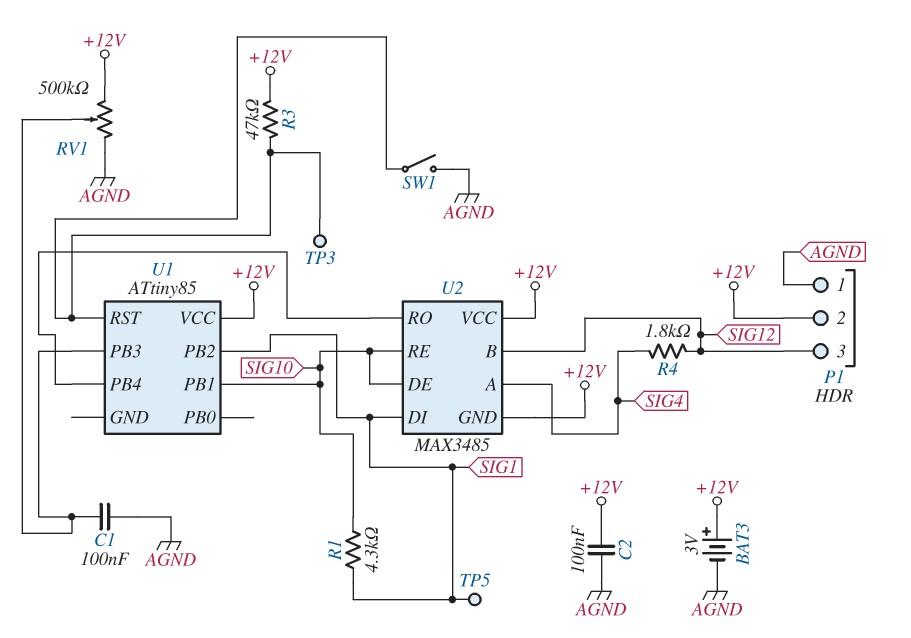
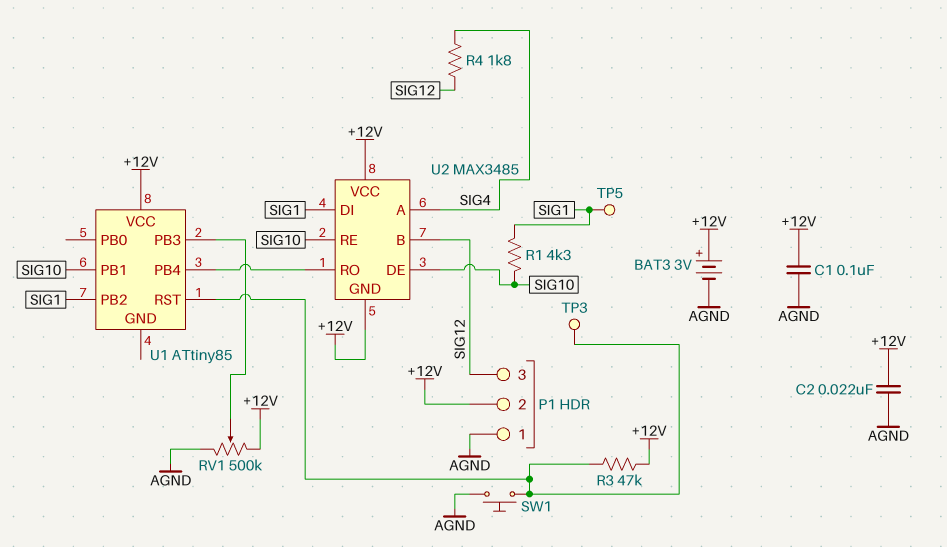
C1: 100nF (AGND, U1/PB3) -> 100nF (+12V, AGND)
C2: 100nF (+12V, AGND) -> 22nF (+12V, AGND)
SW1: switch (AGND, U1/RST) -> button (AGND, U1/RST)

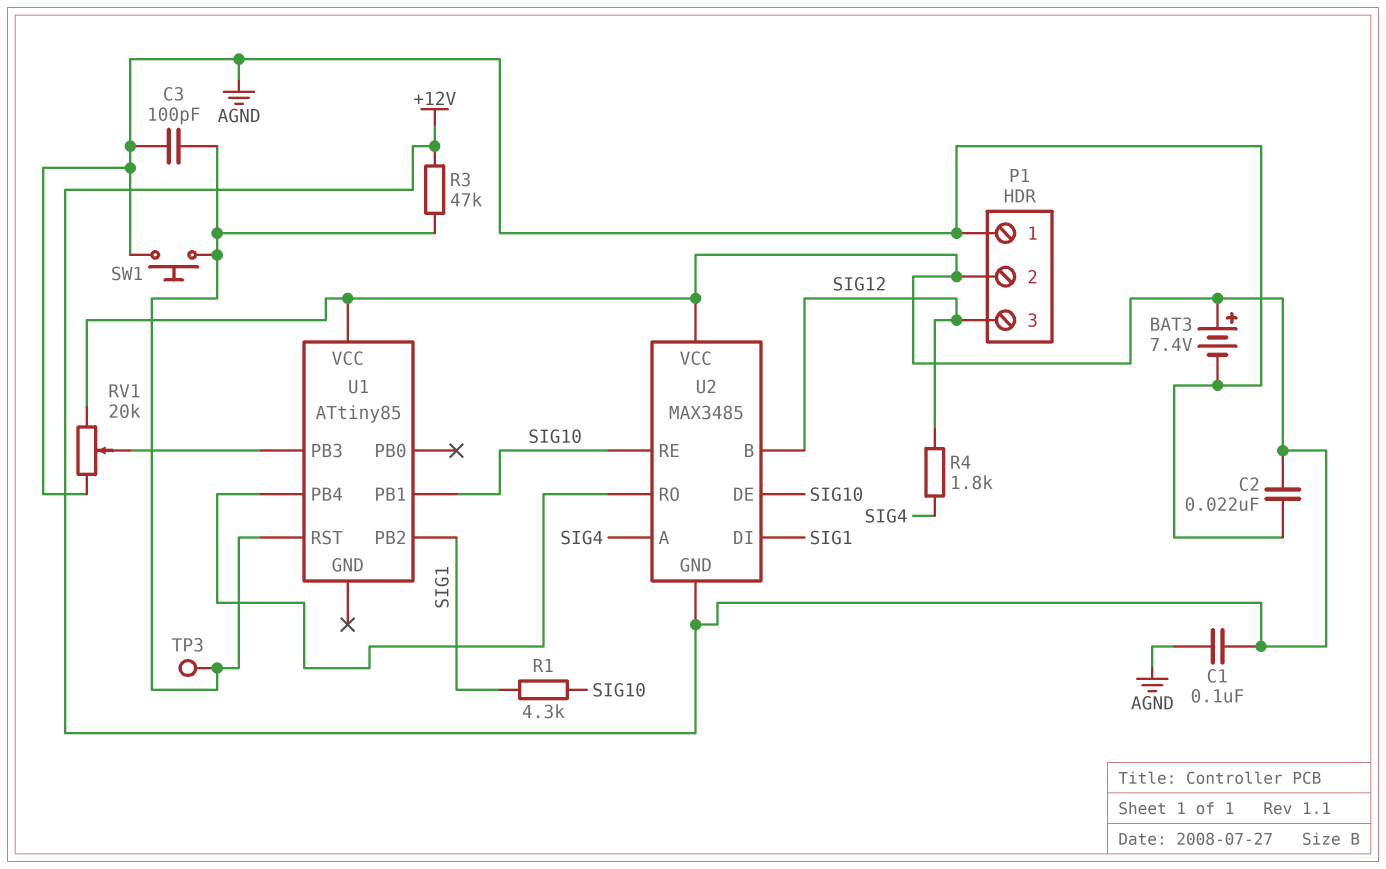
BAT3: 3V (plus +12V, minus AGND) -> 7.4V (plus +12V, minus AGND)
C3: none -> 100pF (AGND, U1/RST)
RV1: 500k (+12V, AGND, wiper U1/PB3) -> 20k (+12V, AGND, wiper U1/PB3)
TP5: test point (SIG1) -> none

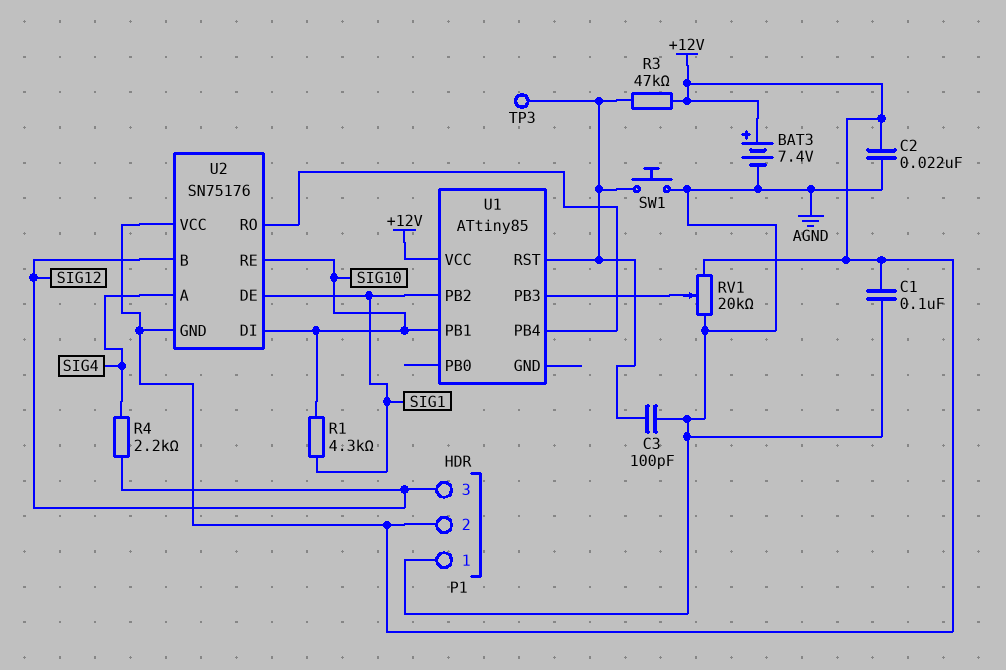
R4: 1.8k (SIG4, SIG12) -> 2.2k (SIG4, SIG12)
U2: MAX3485 -> SN75176
U2 pin DE: SIG10 -> SIG1
U2 pin DI: SIG1 -> SIG10

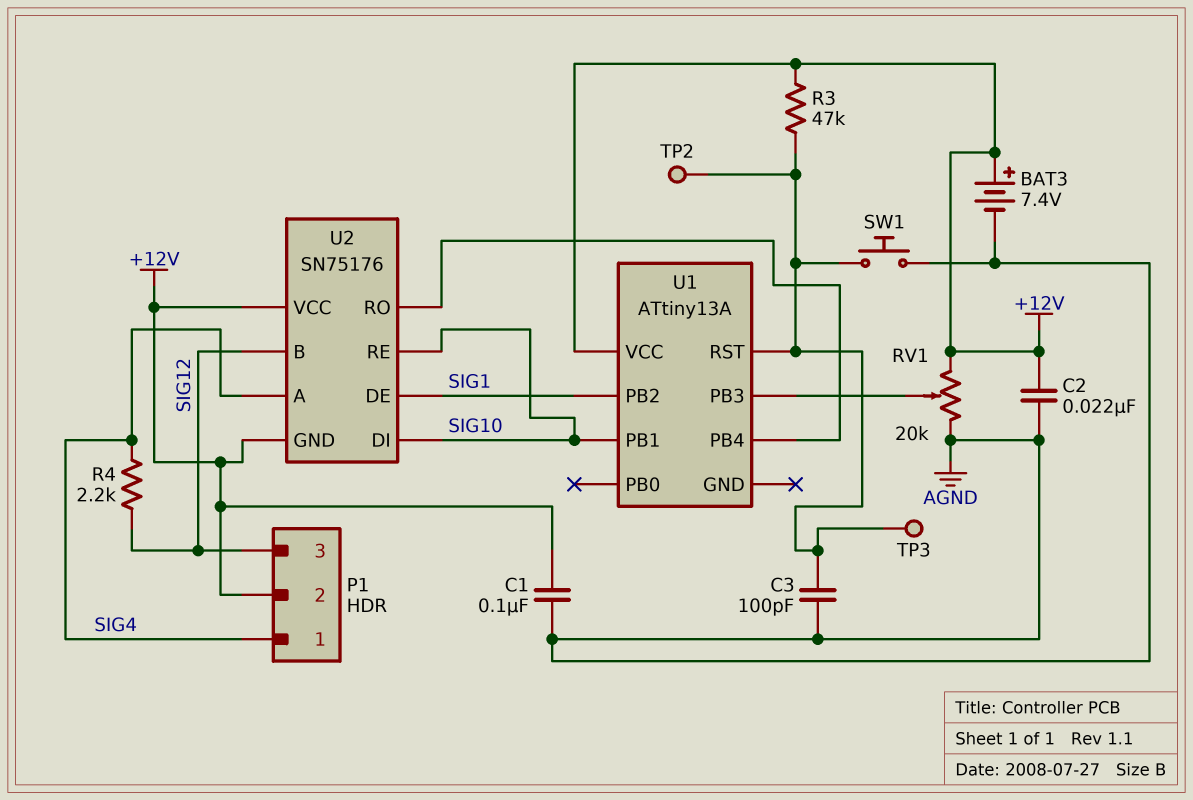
P1 pin 1: AGND -> SIG4
R1: 4.3k (SIG1, SIG10) -> none
TP2: none -> test point (U1/RST)
U1: ATtiny85 -> ATtiny13A

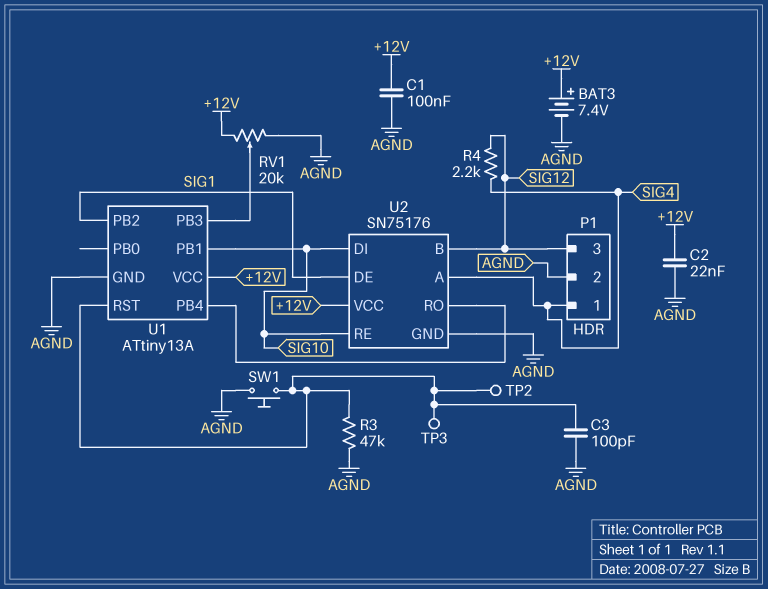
P1 pin 2: +12V -> AGND
R3: 47k (+12V, U1/RST) -> 47k (AGND, U1/RST)
U1 pin GND: none -> AGND
U2 pin GND: +12V -> AGND

